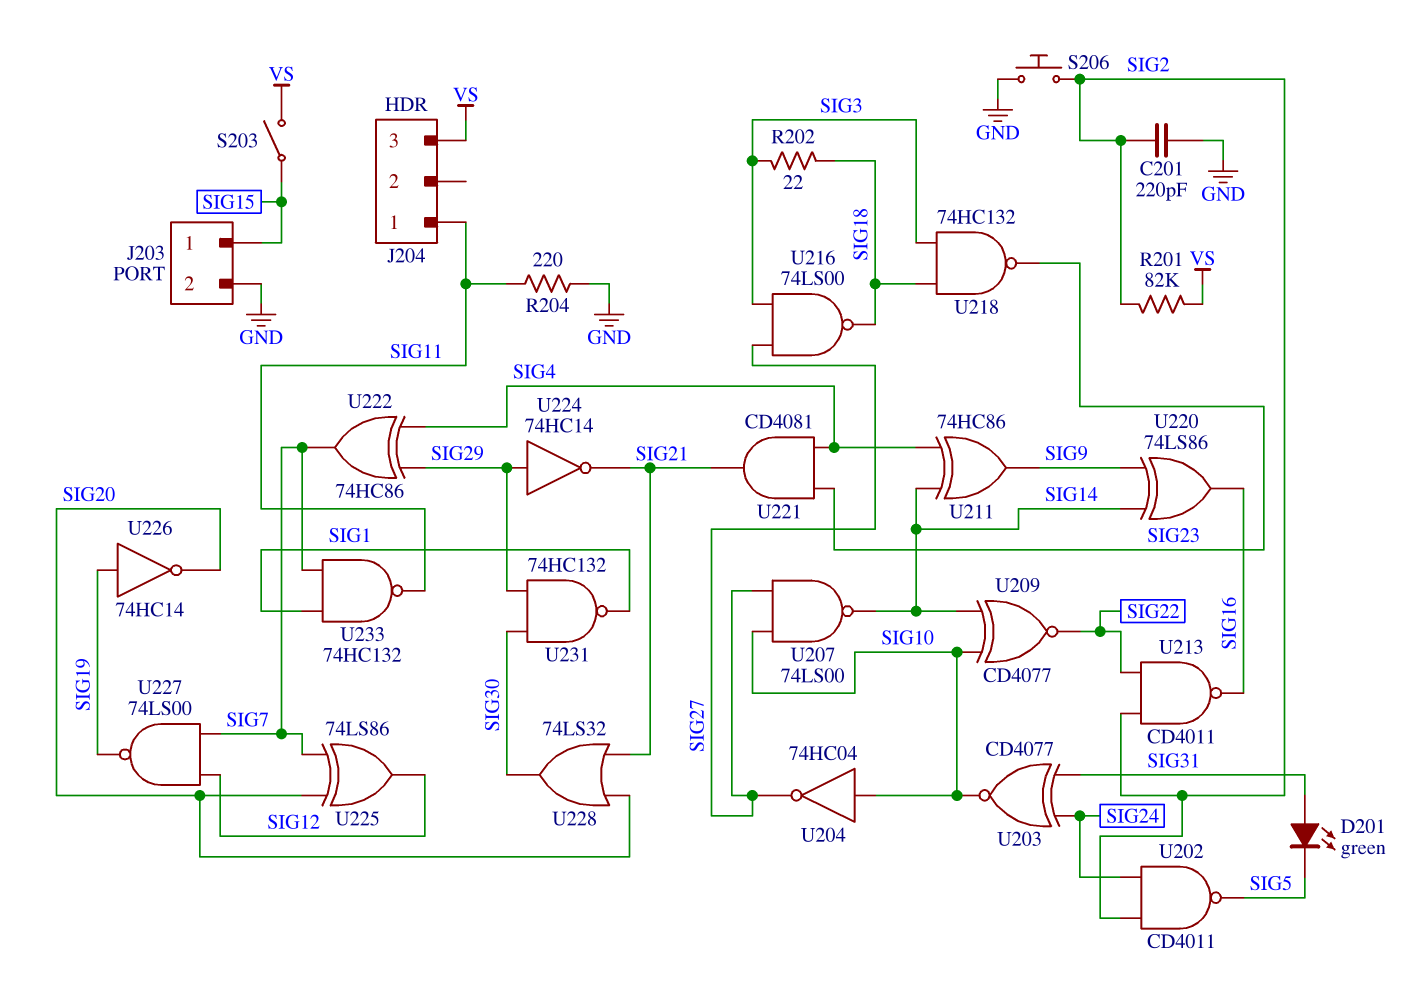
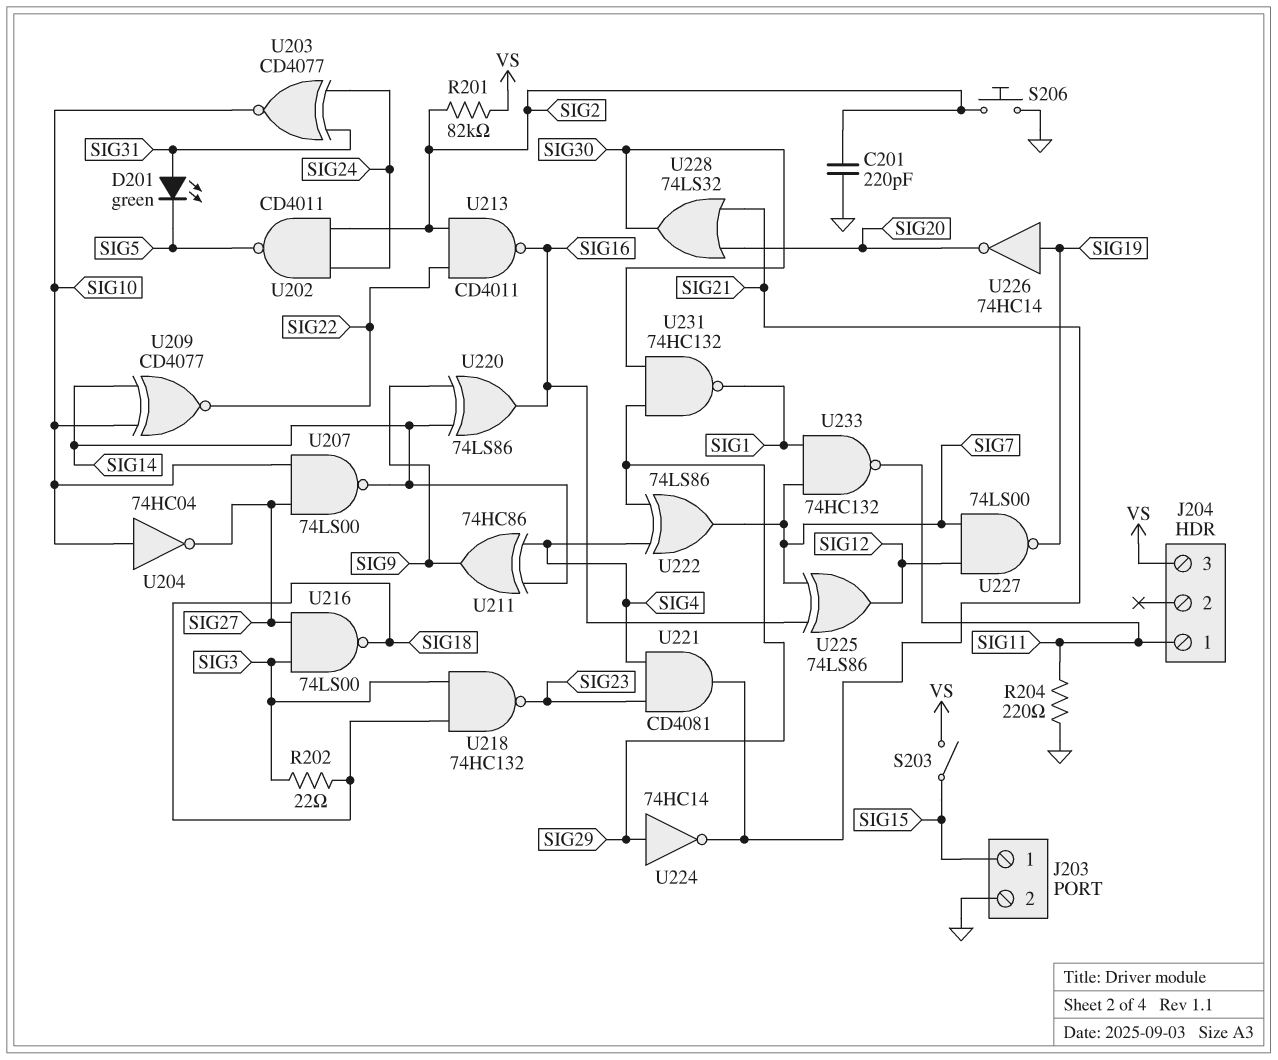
U222: XOR 74HC86 (in SIG4, in SIG29, out SIG7) -> XOR 74LS86 (in SIG4, in SIG29, out SIG7)
U225: XOR 74LS86 (in SIG7, in SIG20, out SIG12) -> XOR 74LS86 (in SIG7, in SIG16, out SIG12)

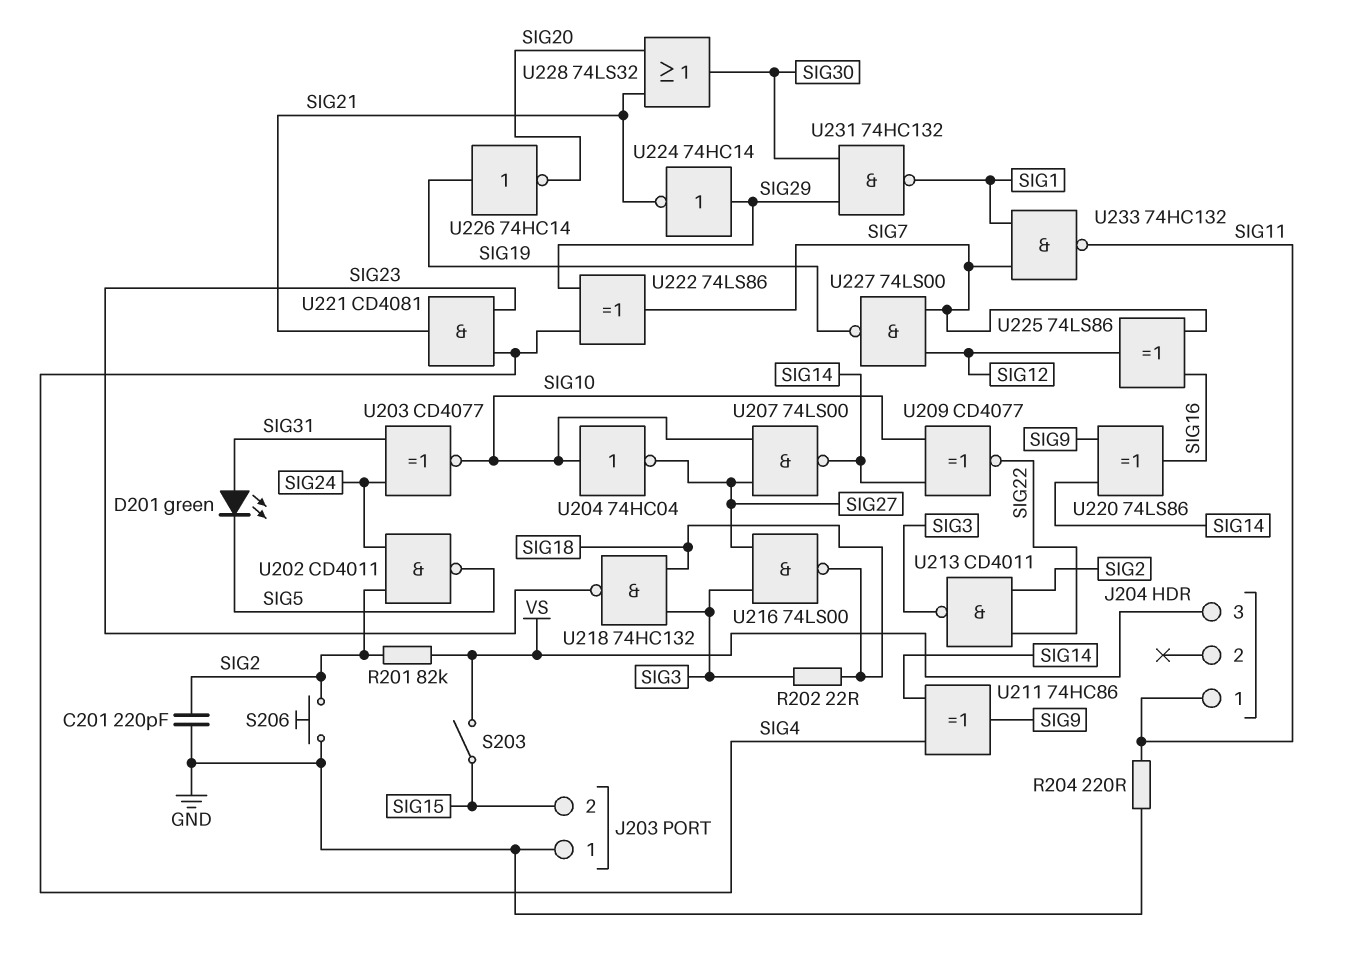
J203 pin 1: SIG15 -> GND
J203 pin 2: GND -> SIG15
U213: NAND CD4011 (in SIG2, in SIG22, out SIG16) -> NAND CD4011 (in SIG2, in SIG22, out SIG3)

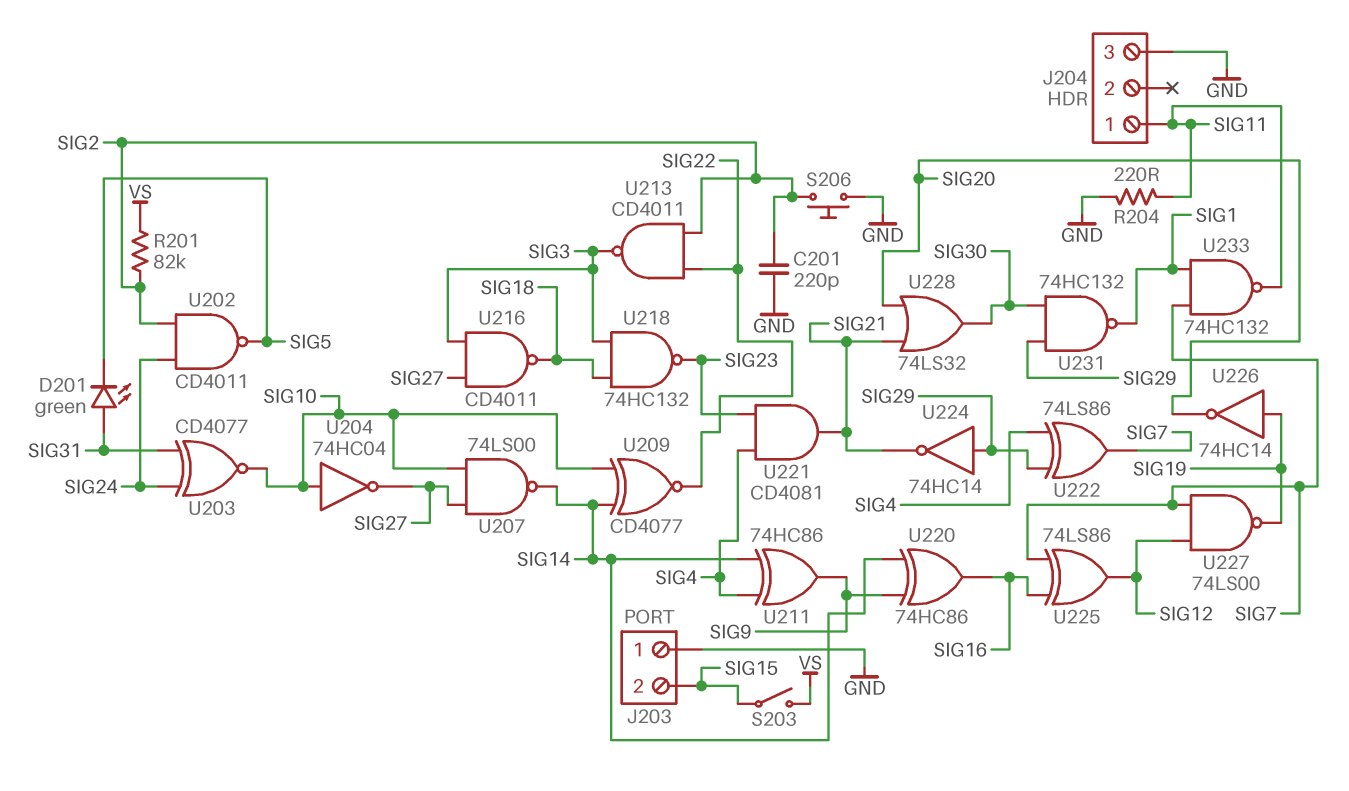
J204 pin 3: VS -> GND
R202: 22 (SIG3, SIG18) -> none
U216: NAND 74LS00 (in SIG3, in SIG27, out SIG18) -> NAND CD4011 (in SIG3, in SIG27, out SIG18)
U220: XOR 74LS86 (in SIG9, in SIG14, out SIG16) -> XOR 74HC86 (in SIG9, in SIG14, out SIG16)

